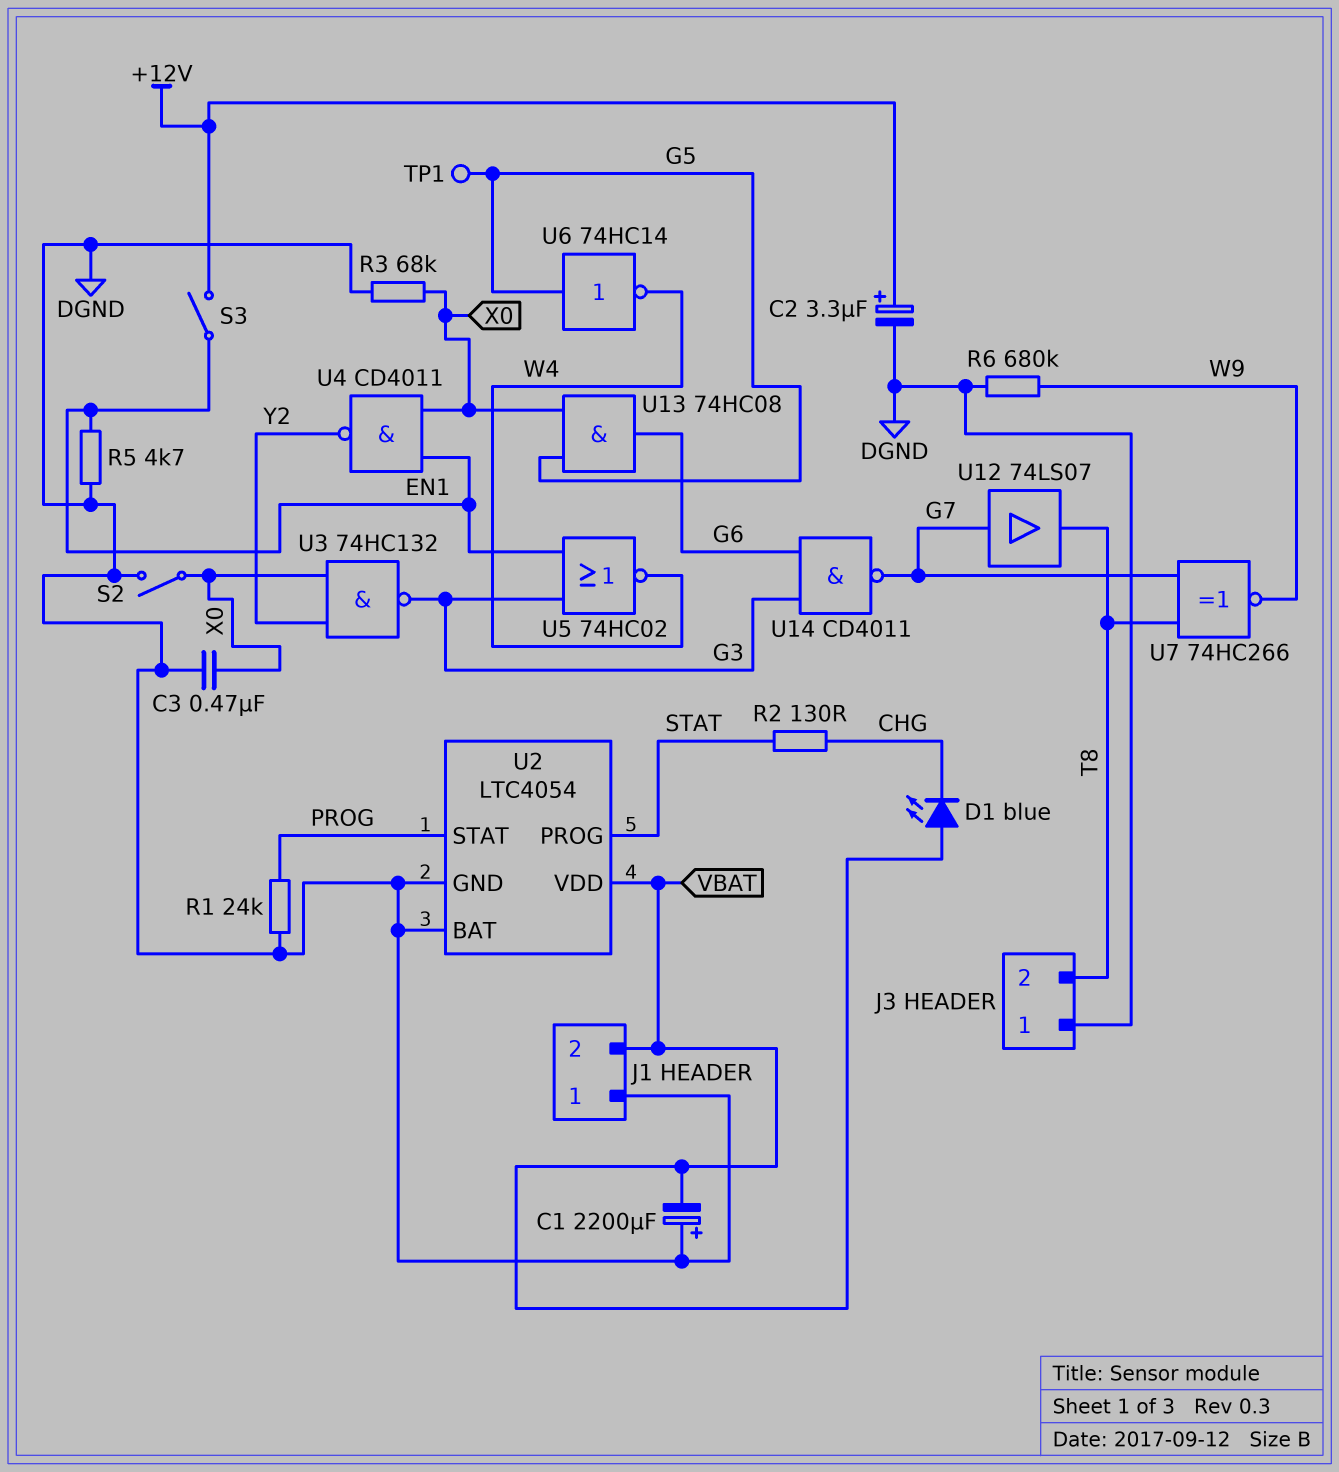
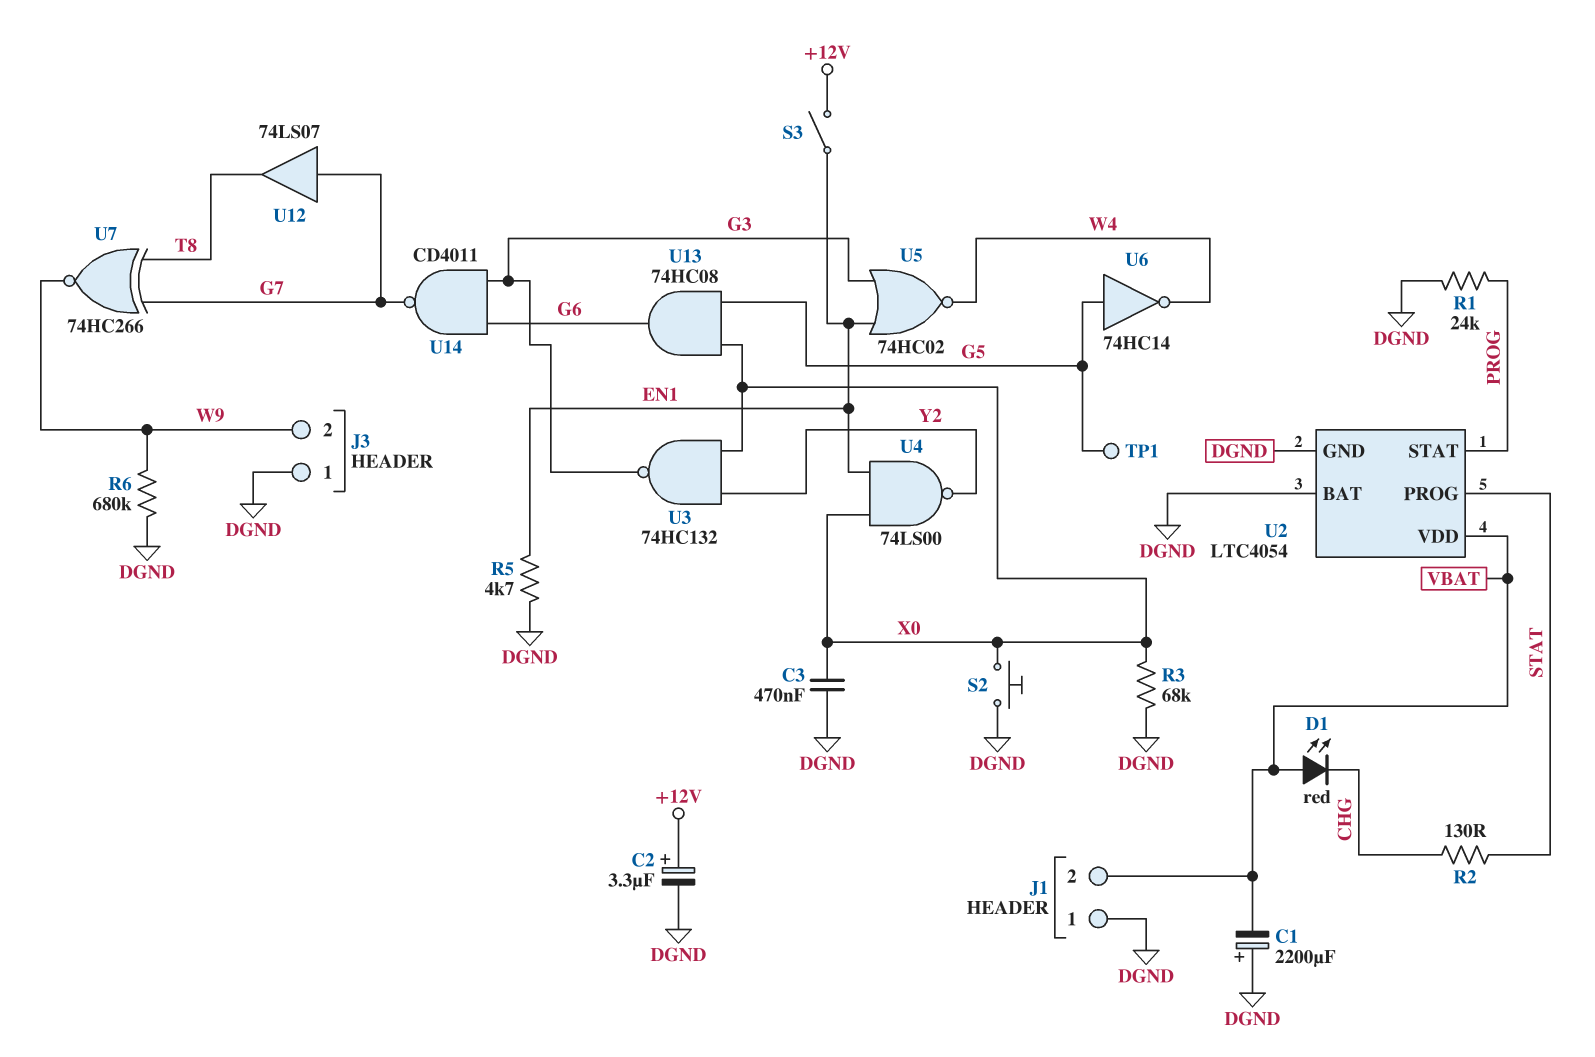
D1: LED blue (A VBAT, K CHG) -> LED red (A VBAT, K CHG)
J3 pin 2: T8 -> W9
S2: switch (DGND, X0) -> button (DGND, X0)
U4: NAND CD4011 (in EN1, in X0, out Y2) -> NAND 74LS00 (in EN1, in X0, out Y2)

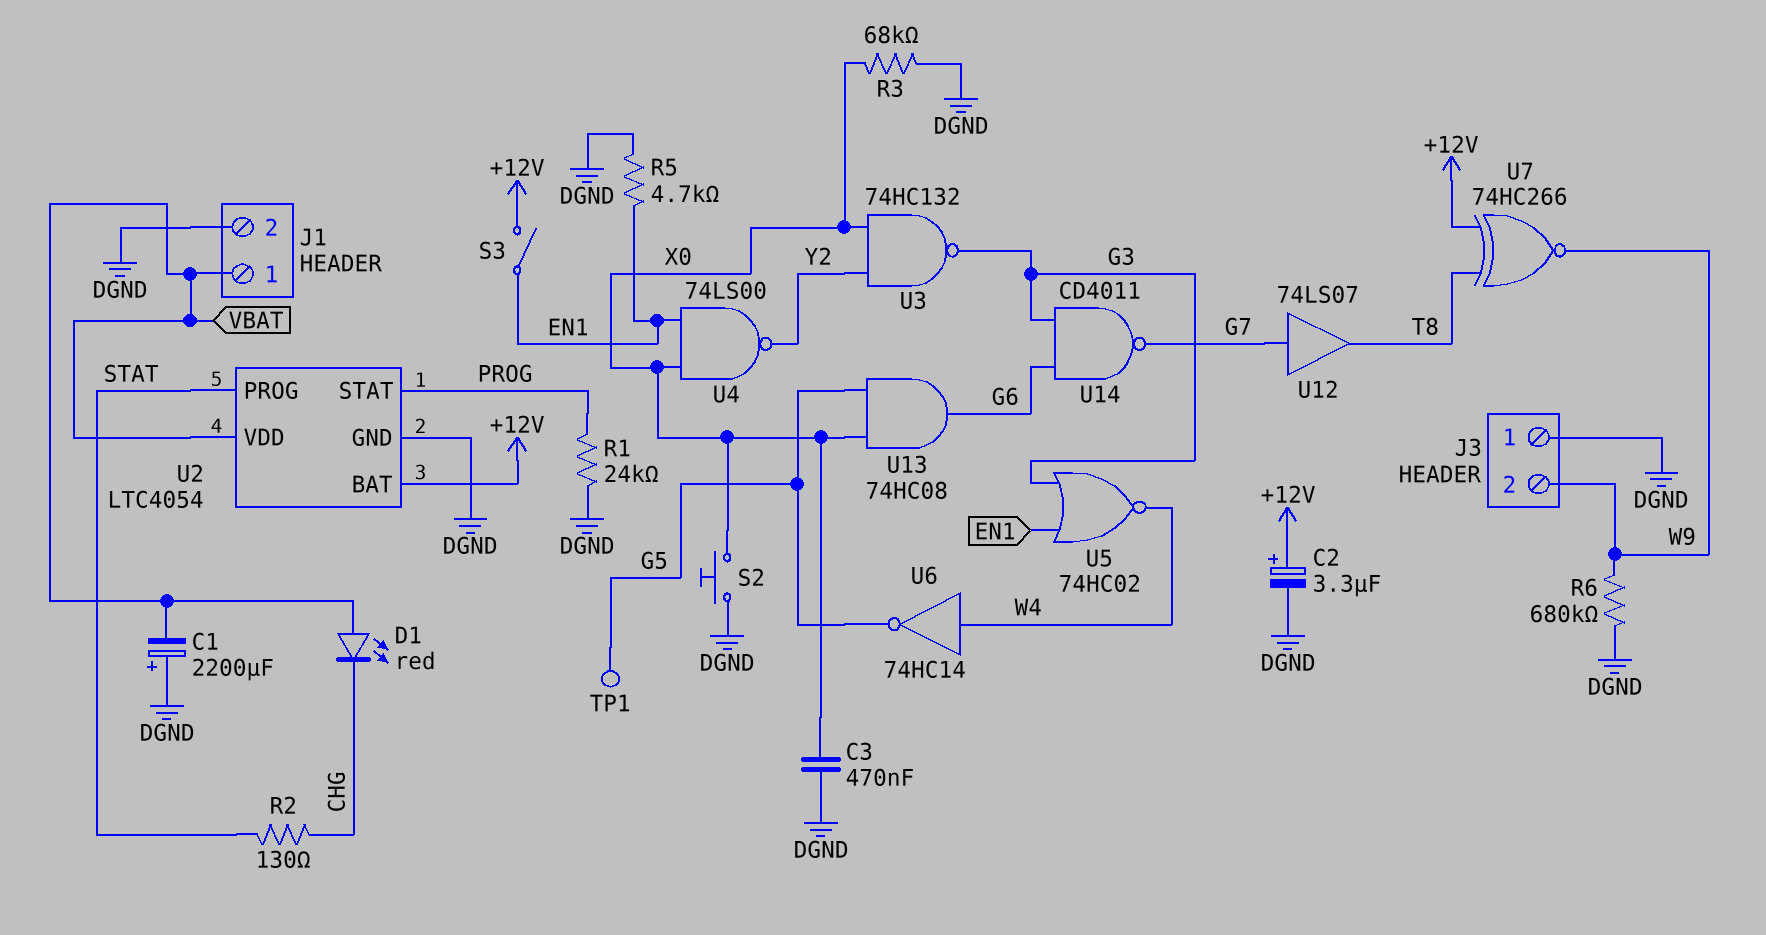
J1 pin 1: DGND -> VBAT
J1 pin 2: VBAT -> DGND
U2 pin BAT: DGND -> +12V
U6: NOT 74HC14 (in G5, out W4) -> NOT 74HC14 (in W4, out G5)
U7: XNOR 74HC266 (in G7, in T8, out W9) -> XNOR 74HC266 (in +12V, in T8, out W9)

